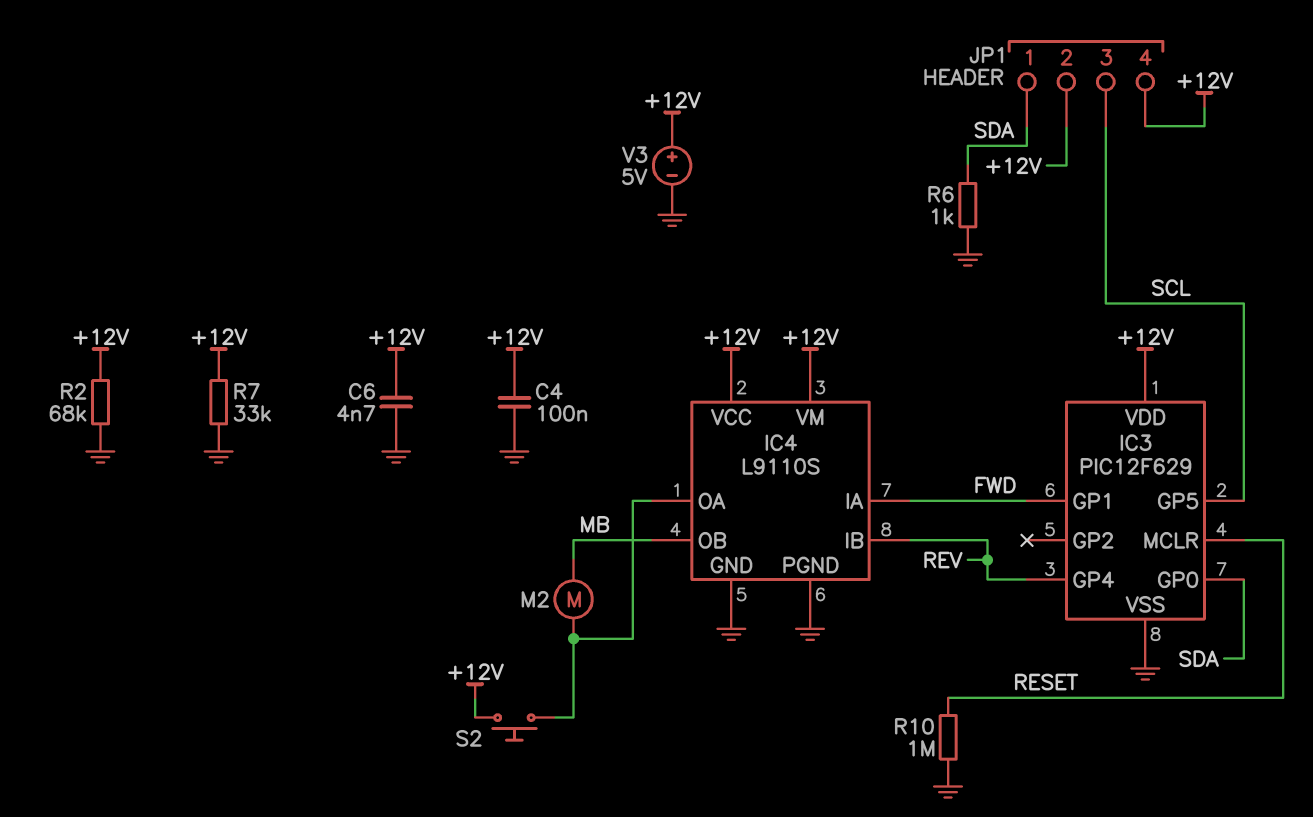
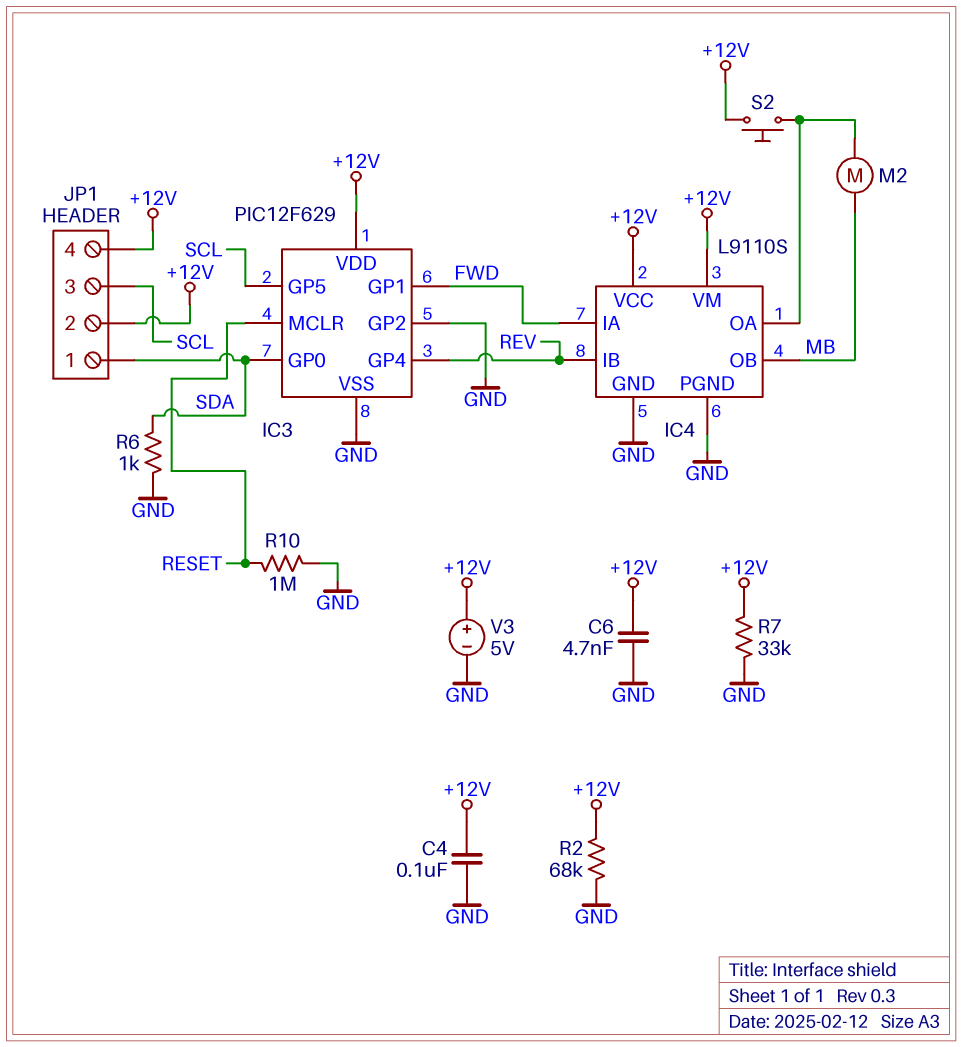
IC3 pin GP2: none -> GND

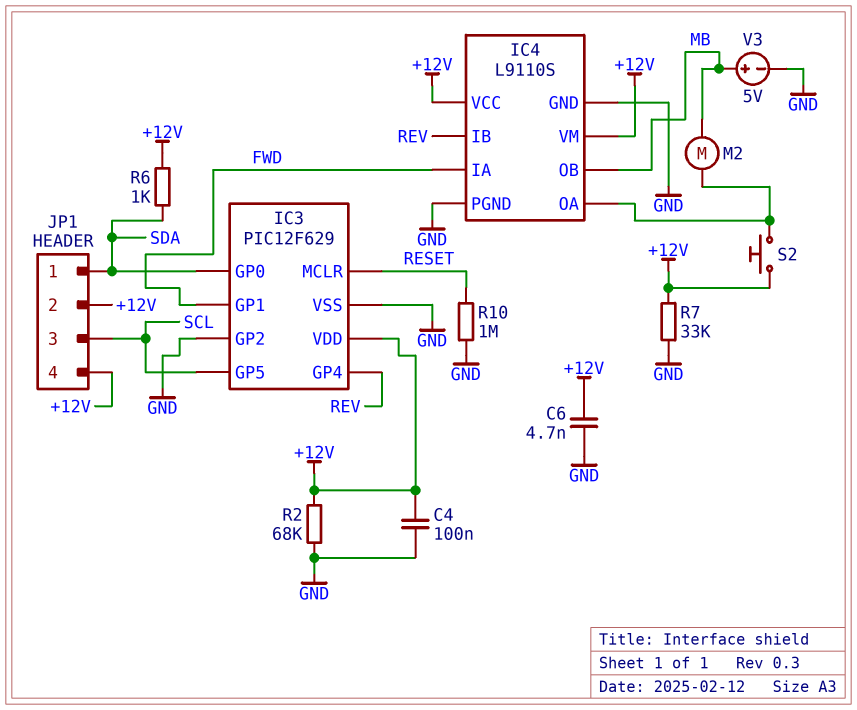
R6: 1k (GND, SDA) -> 1k (+12V, SDA)
V3: 5V (plus +12V, minus GND) -> 5V (plus MB, minus GND)

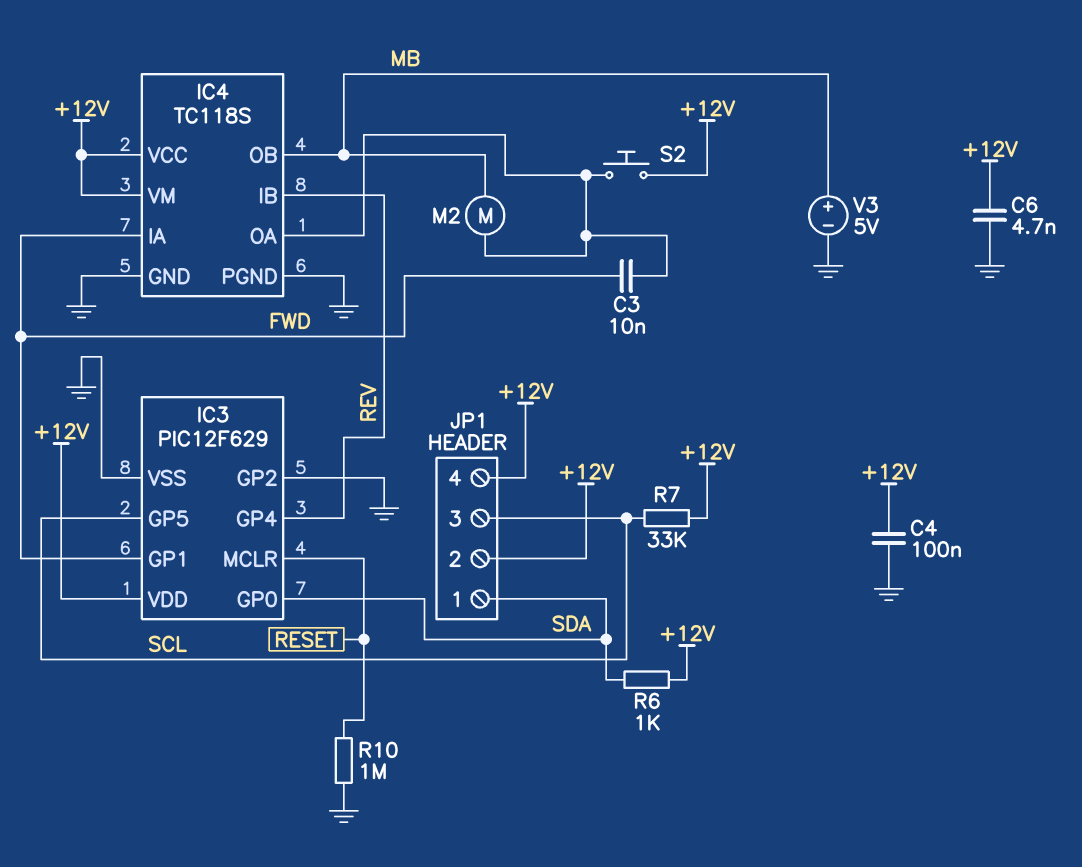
C3: none -> 10nF (FWD, IC4/OA)
IC4: L9110S -> TC118S
R2: 68k (+12V, GND) -> none
R7: 33k (+12V, GND) -> 33k (+12V, SCL)

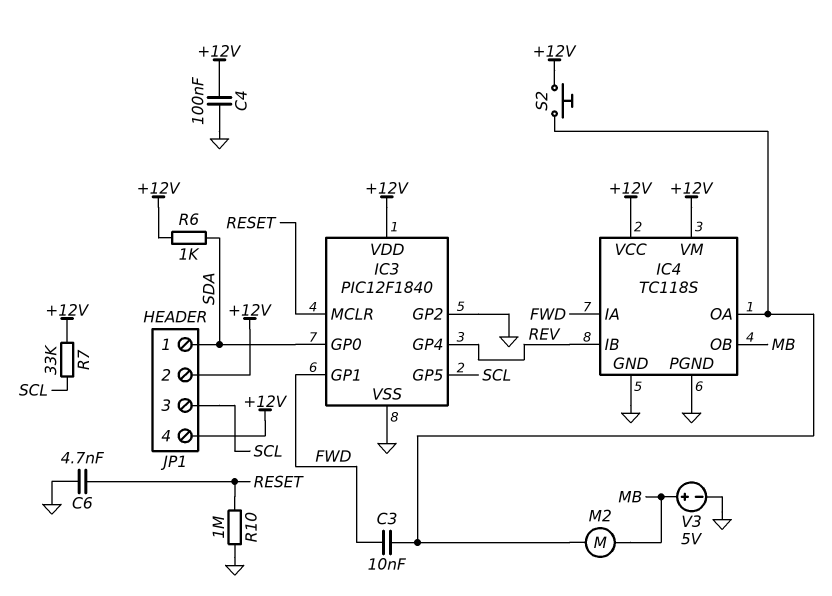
C6: 4.7nF (+12V, GND) -> 4.7nF (GND, RESET)
IC3: PIC12F629 -> PIC12F1840

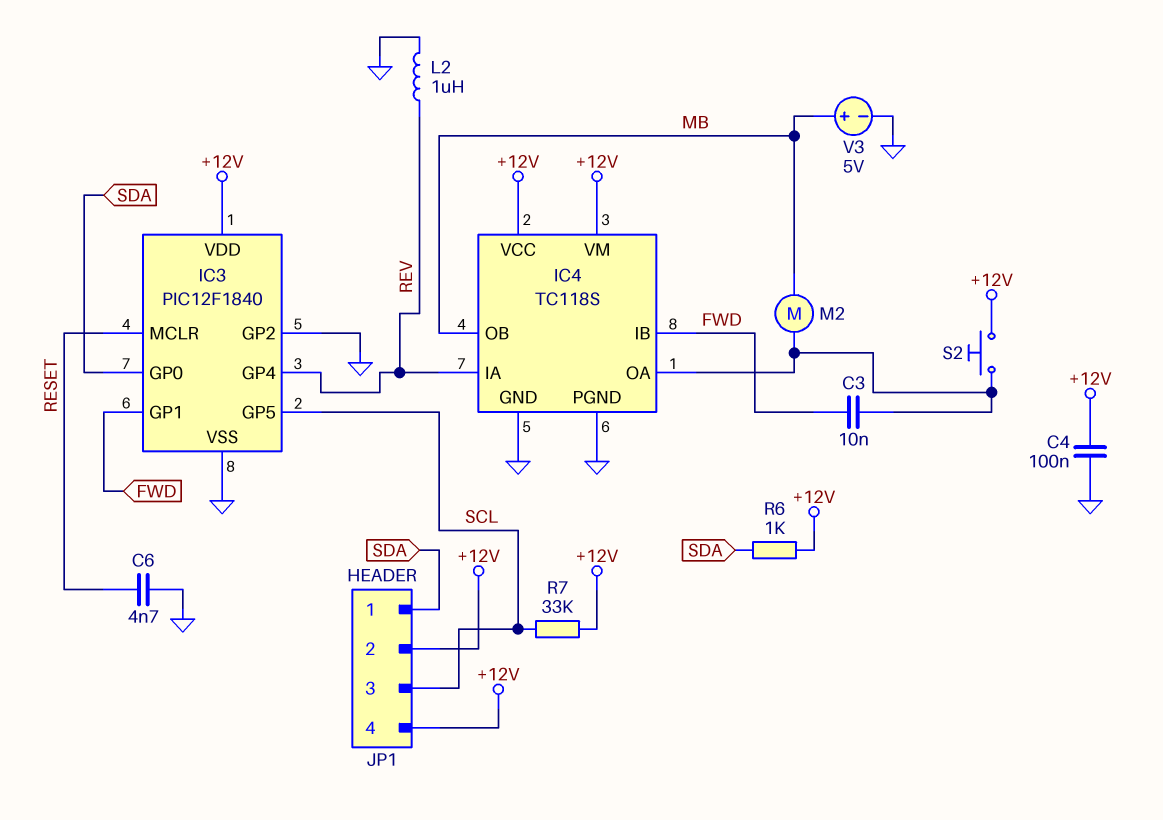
IC4 pin IA: FWD -> REV
IC4 pin IB: REV -> FWD
L2: none -> 1uH (GND, REV)
R10: 1M (GND, RESET) -> none

